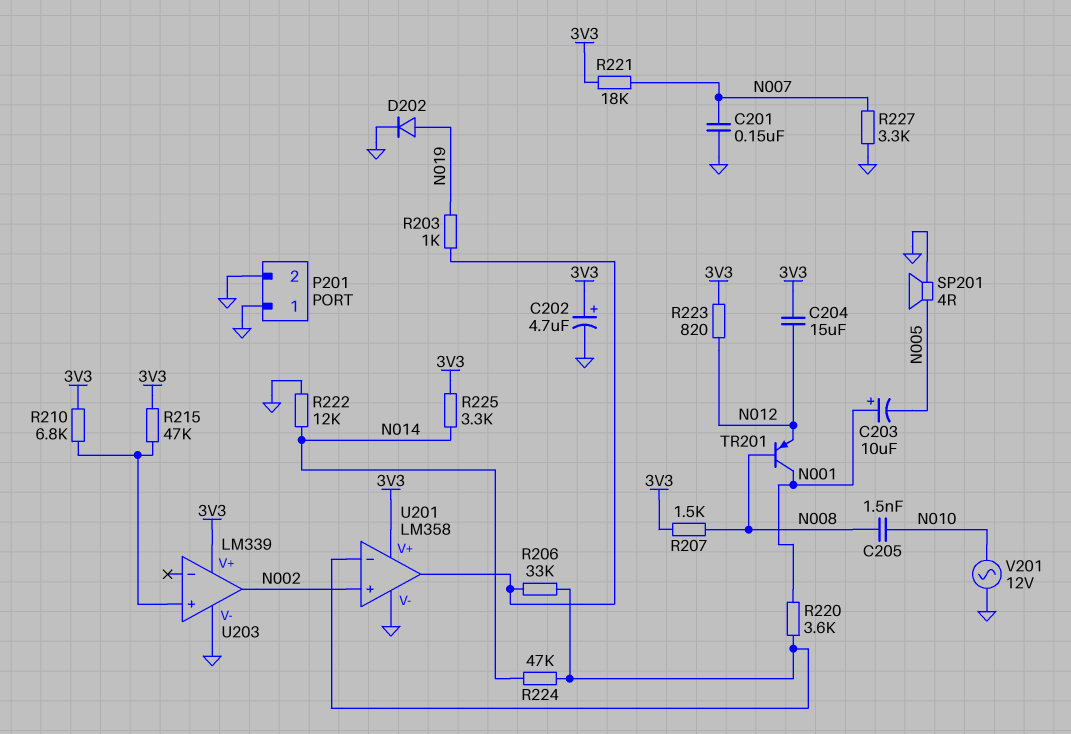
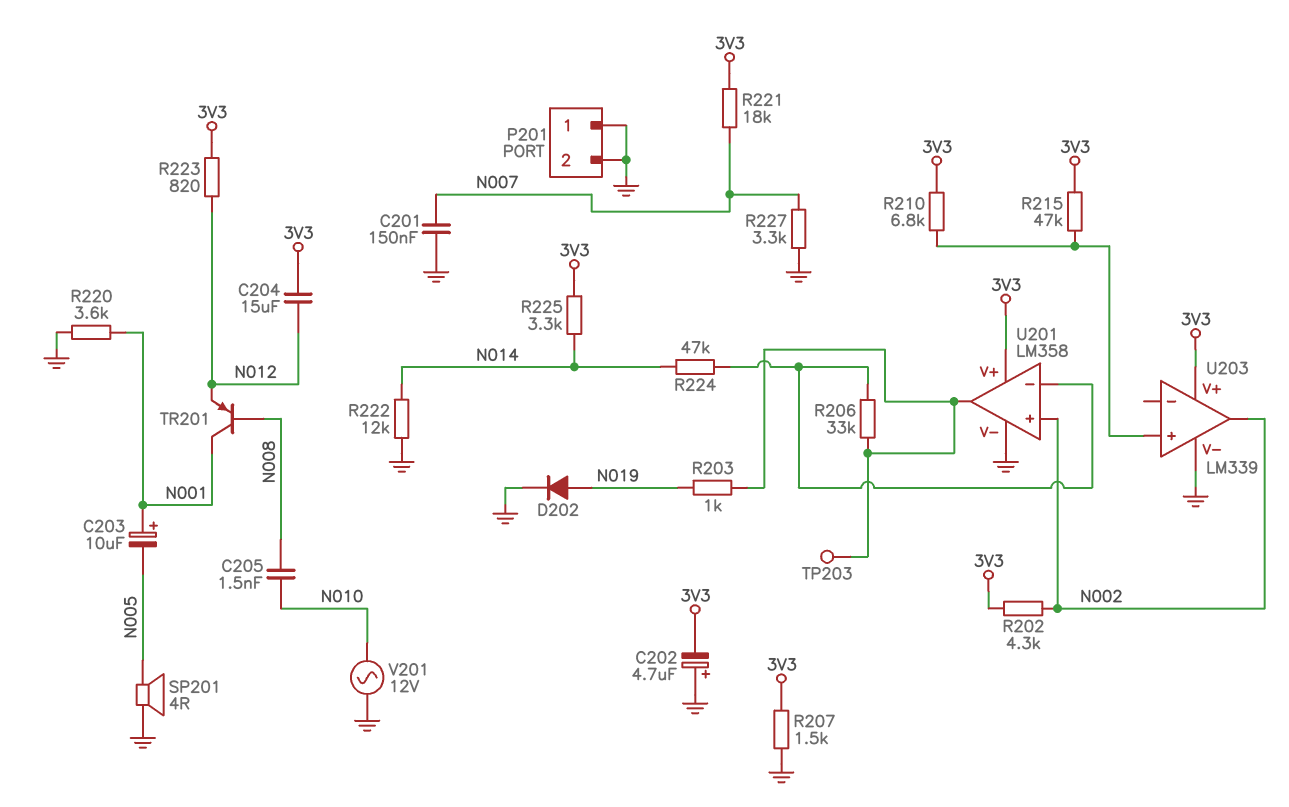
C202: 4.7uF (plus 3V3, minus GND) -> 4.7uF (plus GND, minus 3V3)
R202: none -> 4.3k (3V3, N002)
R207: 1.5k (3V3, N008) -> 1.5k (3V3, GND)
R220: 3.6k (N001, U201/in-) -> 3.6k (GND, N001)
TP203: none -> test point (U201/out)

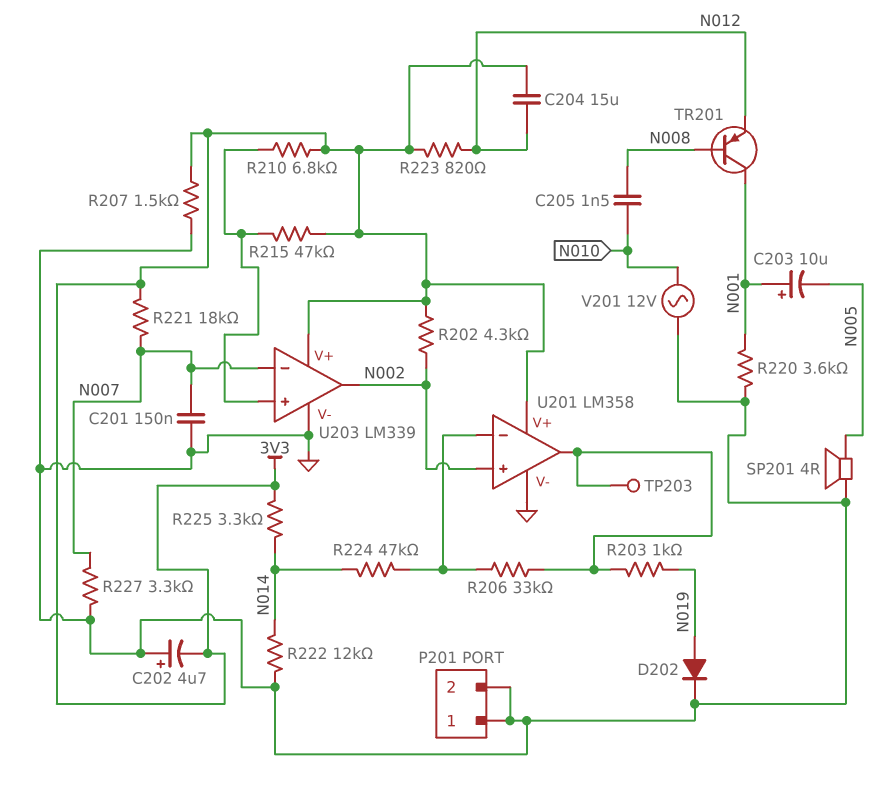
U203 pin in-: none -> N007

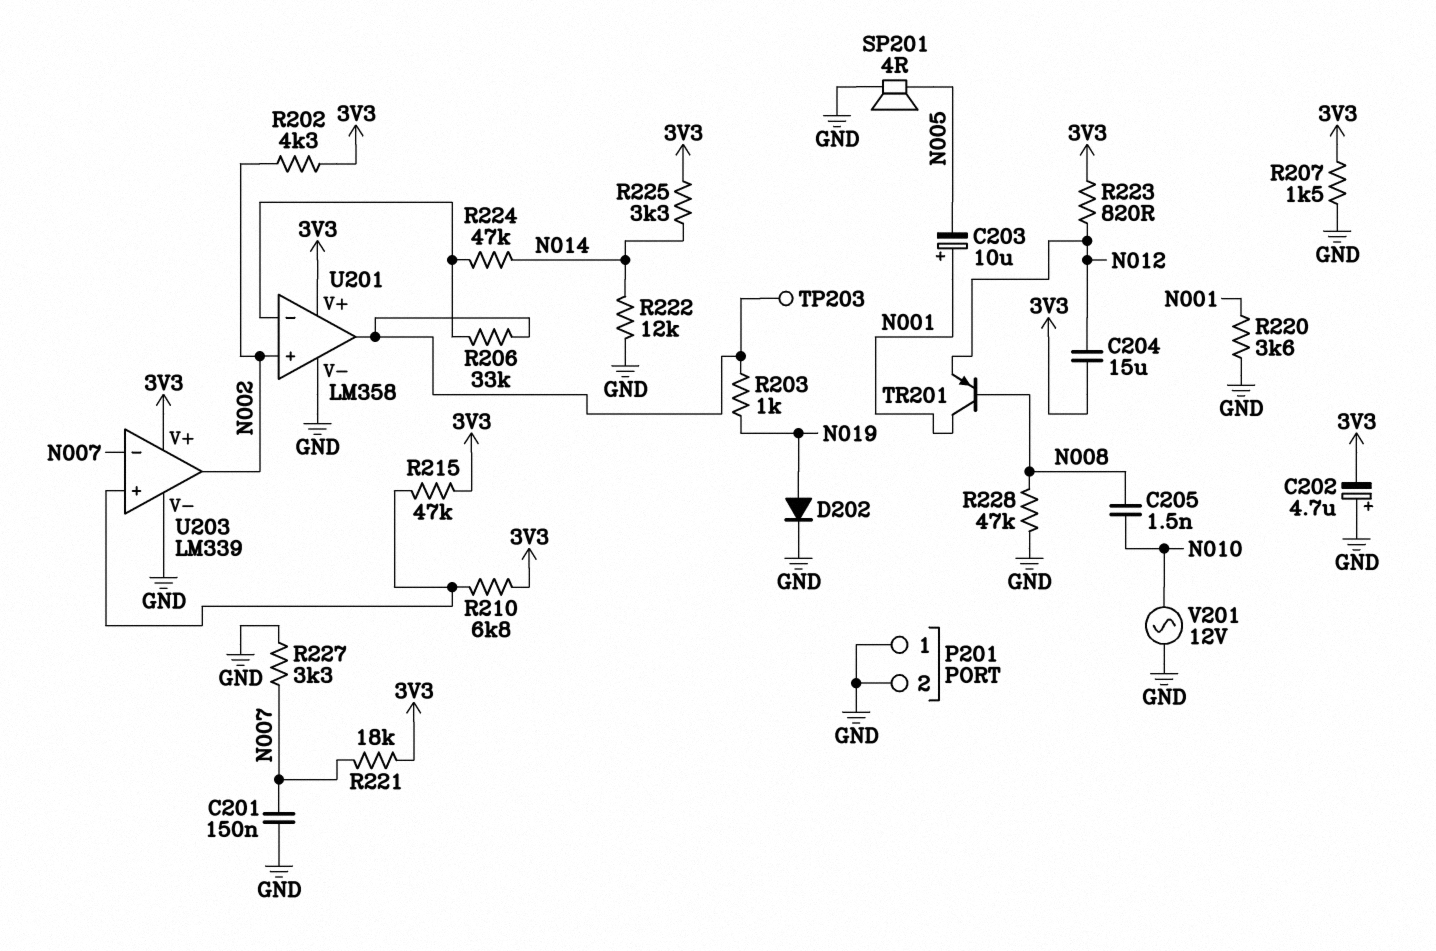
R228: none -> 47k (GND, N008)

